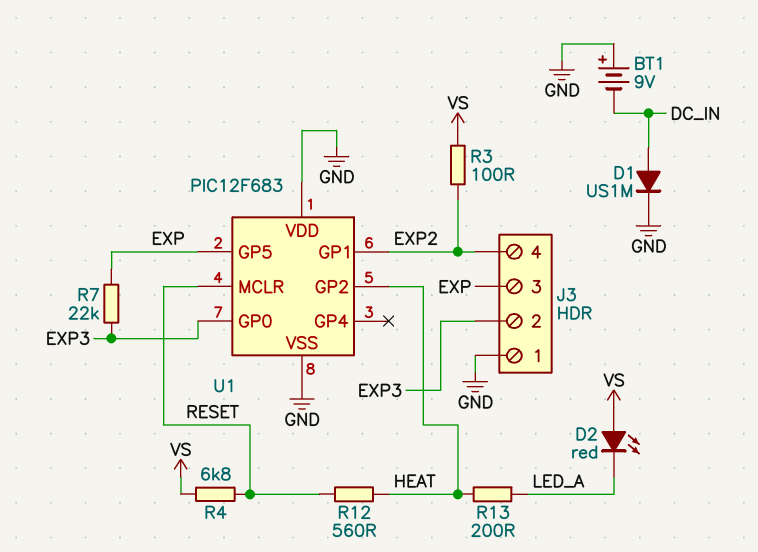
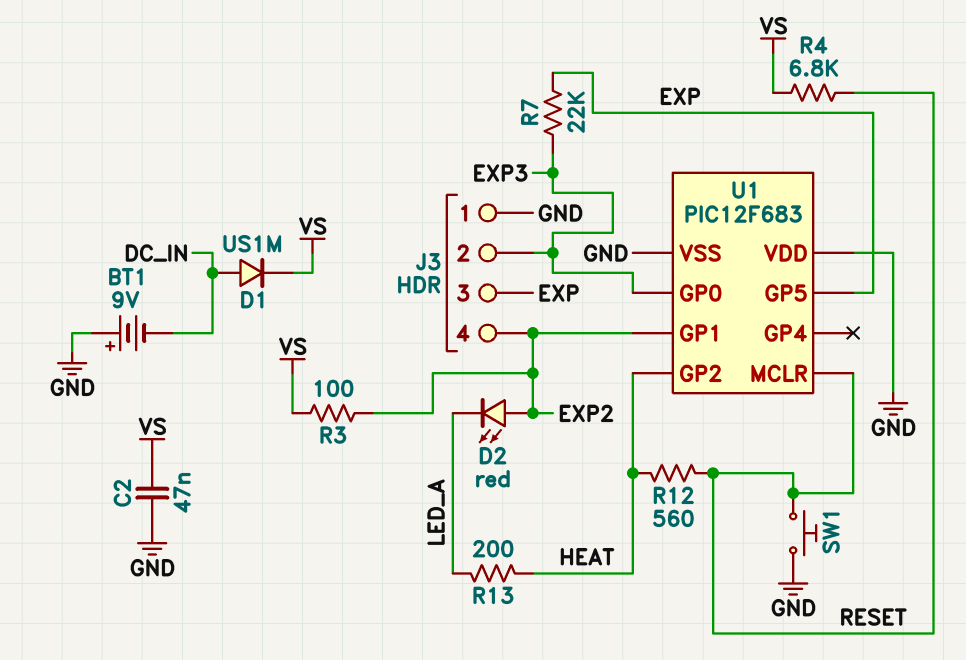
C2: none -> 47nF (GND, VS)
D1: diode US1M (A DC_IN, K GND) -> diode US1M (A DC_IN, K VS)
D2: LED red (A VS, K LED_A) -> LED red (A EXP2, K LED_A)
SW1: none -> button (GND, RESET)

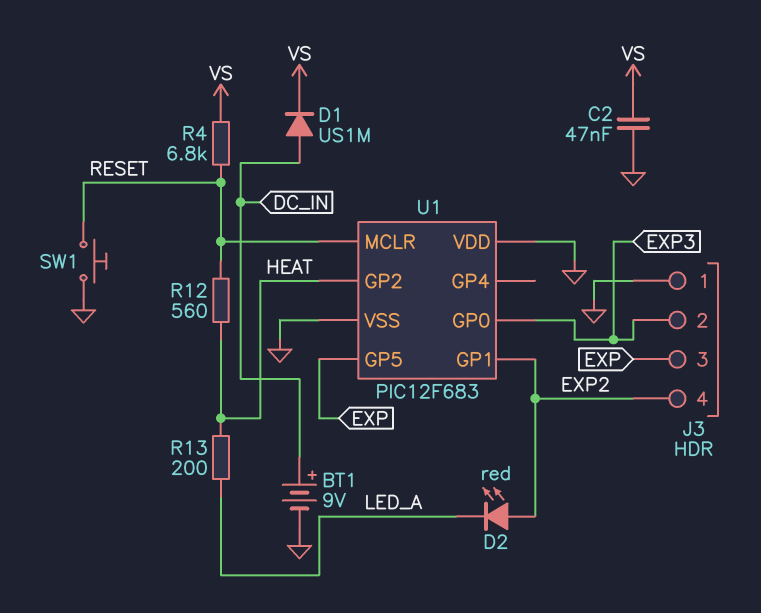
BT1: 9V (plus GND, minus DC_IN) -> 9V (plus DC_IN, minus GND)
R3: 100 (EXP2, VS) -> none
R7: 22k (EXP, EXP3) -> none

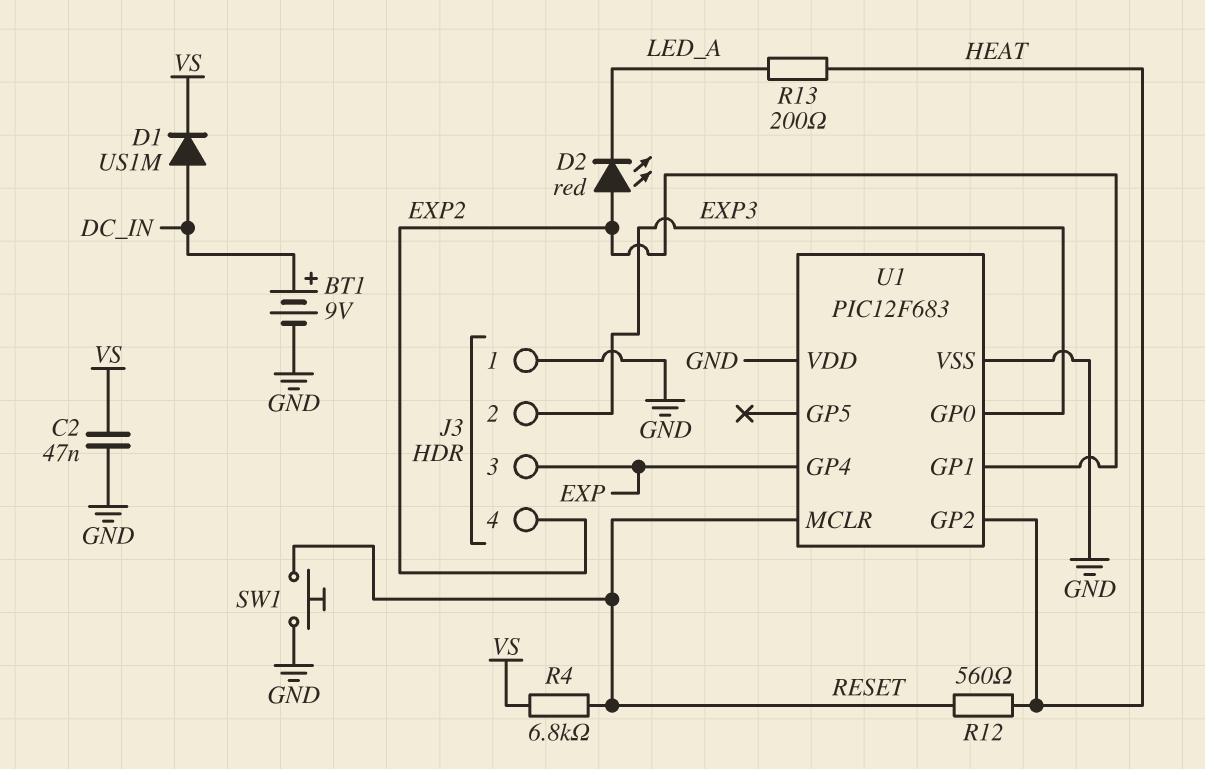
U1 pin GP4: none -> EXP
U1 pin GP5: EXP -> none

